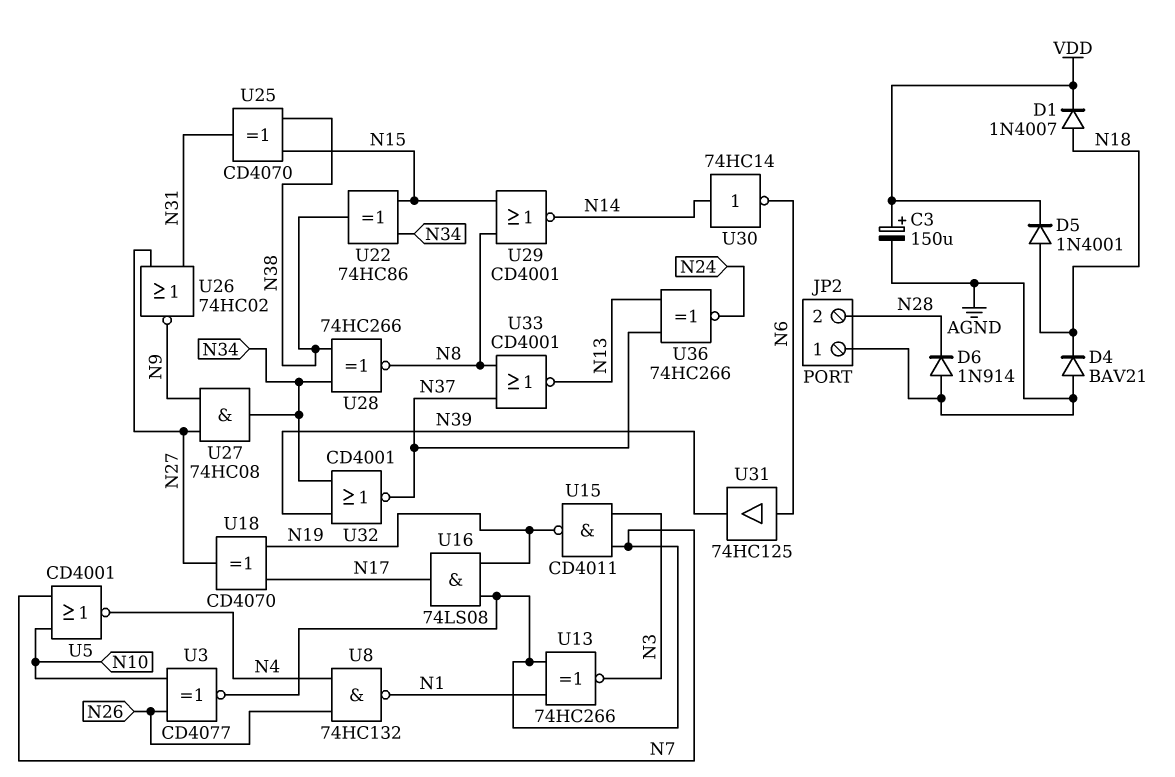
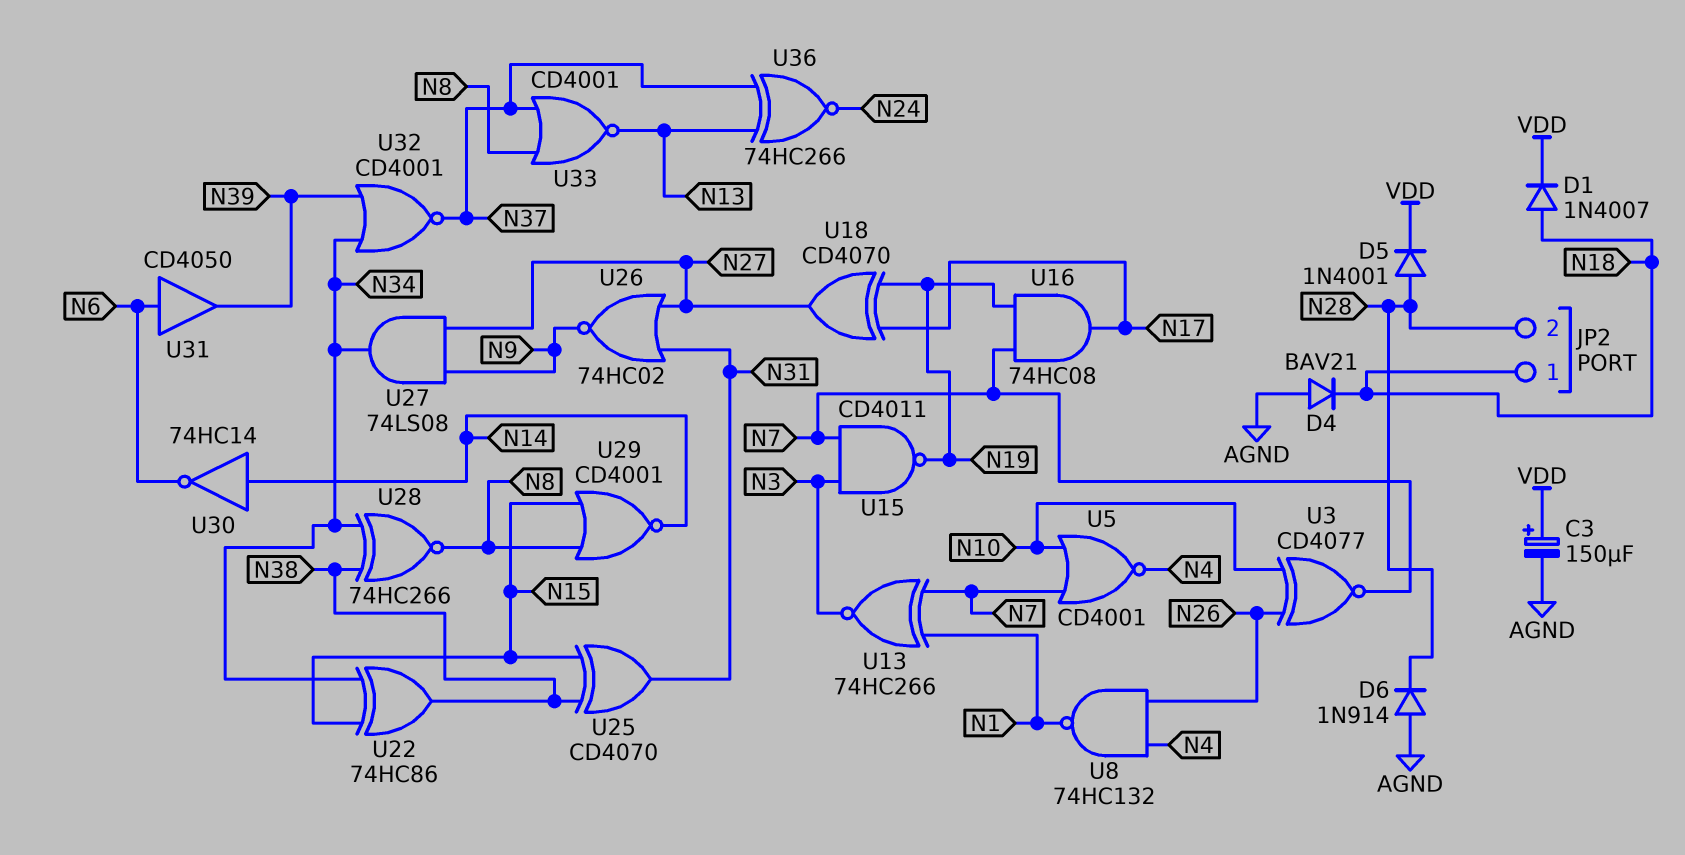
D5: diode 1N4001 (A N18, K VDD) -> diode 1N4001 (A N28, K VDD)
JP2 pin 1: AGND -> N18
U16: AND 74LS08 (in N7, in N19, out N17) -> AND 74HC08 (in N7, in N19, out N17)
U27: AND 74HC08 (in N9, in N27, out N34) -> AND 74LS08 (in N9, in N27, out N34)
U31: buffer 74HC125 (in N6, out N39) -> buffer CD4050 (in N6, out N39)

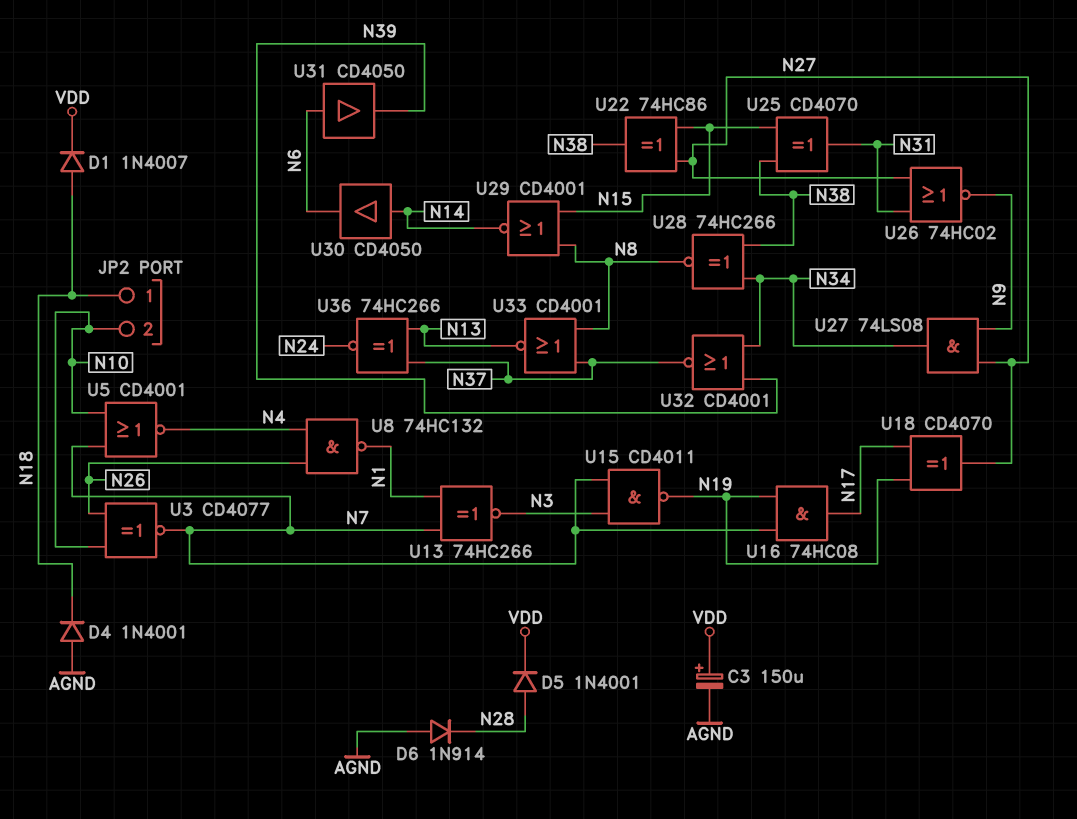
D4: diode BAV21 (A AGND, K N18) -> diode 1N4001 (A AGND, K N18)
JP2 pin 2: N28 -> N10
U22: XOR 74HC86 (in N15, in N34, out N38) -> XOR 74HC86 (in N15, in N27, out N38)
U30: NOT 74HC14 (in N14, out N6) -> buffer CD4050 (in N14, out N6)

